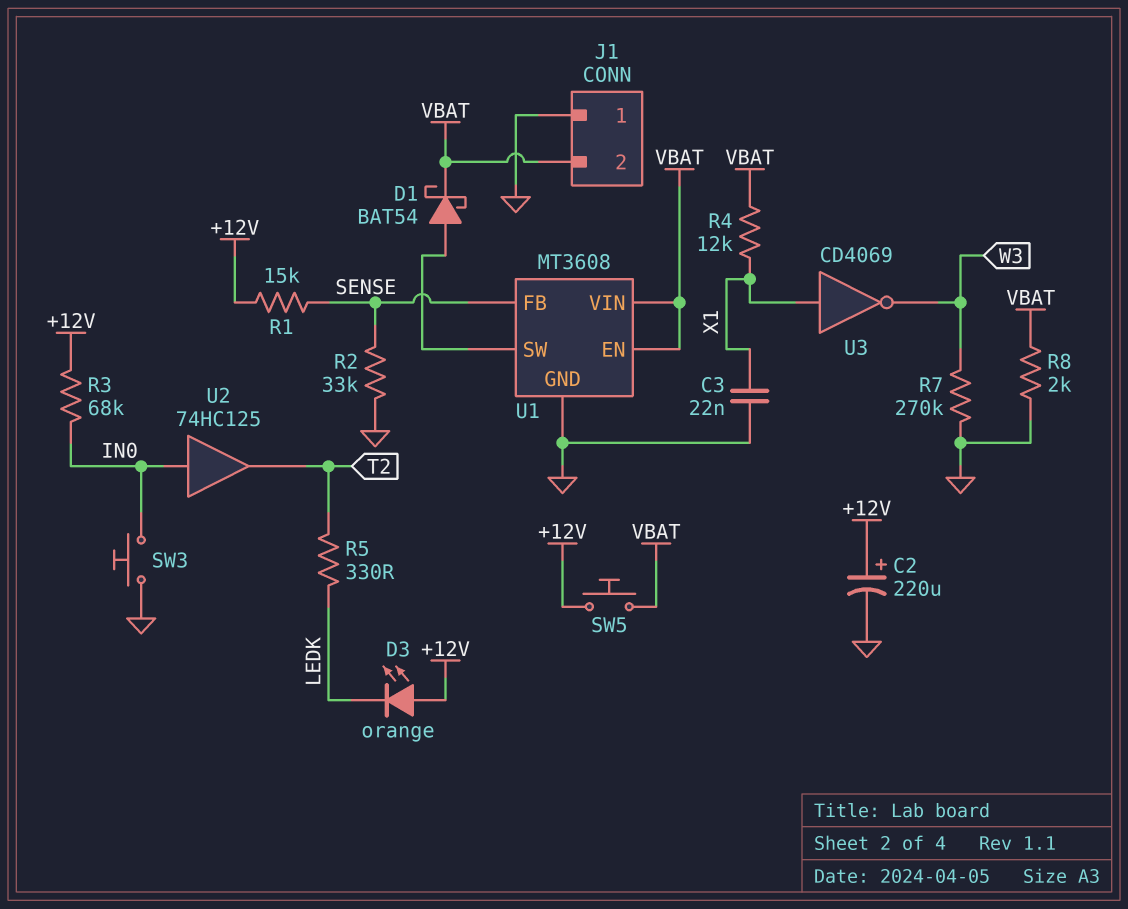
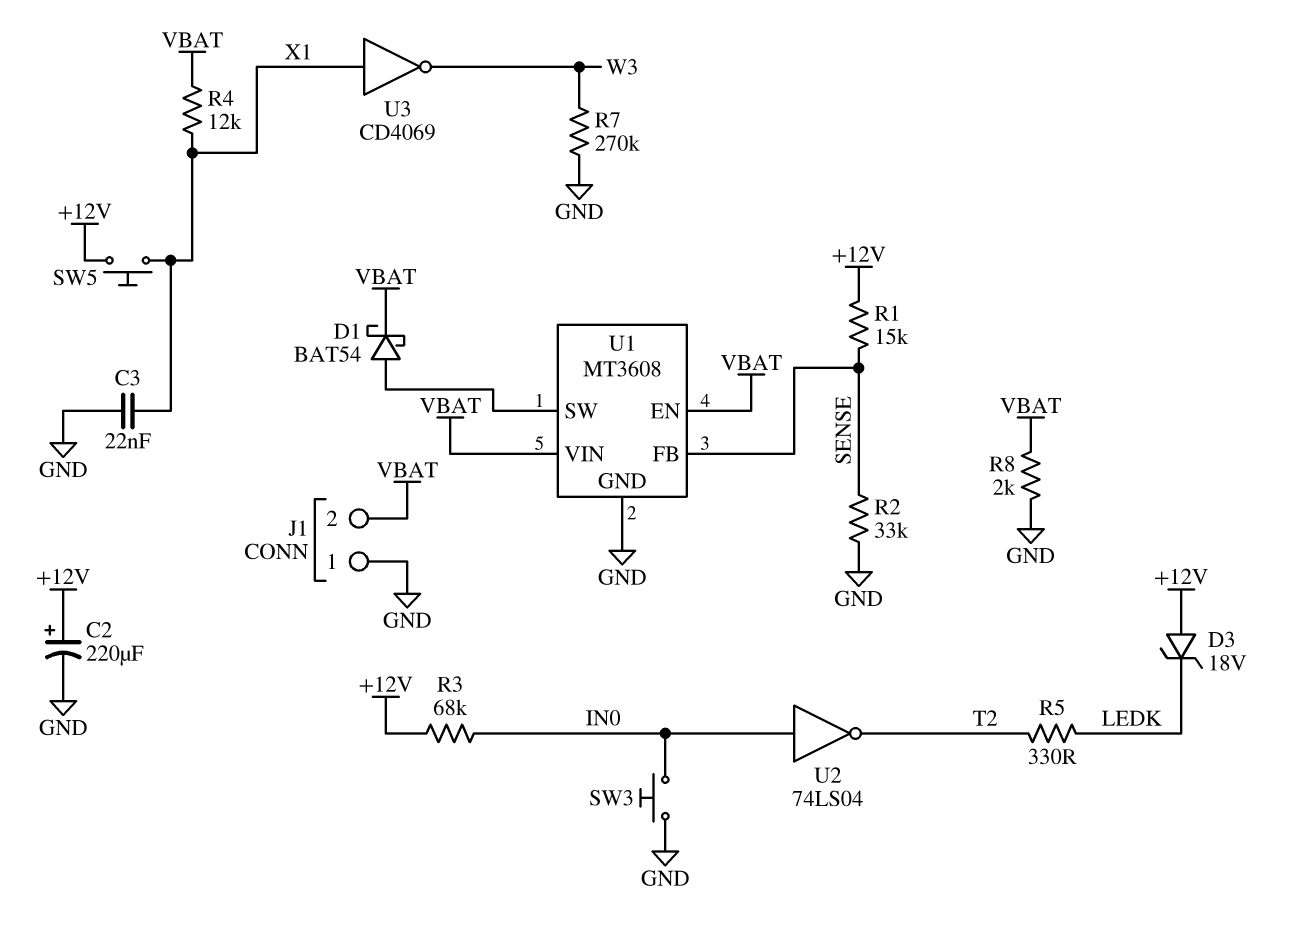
D3: LED orange (A +12V, K LEDK) -> zener 18V (A +12V, K LEDK)
SW5: button (+12V, VBAT) -> button (+12V, X1)
U2: buffer 74HC125 (in IN0, out T2) -> NOT 74LS04 (in IN0, out T2)

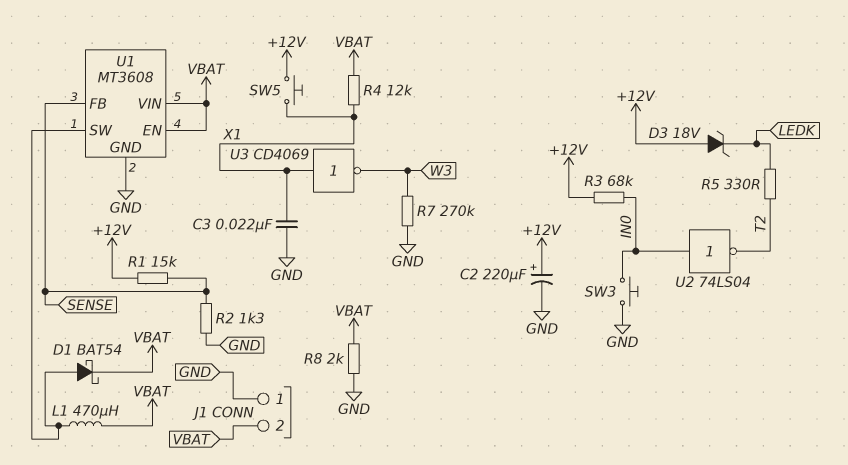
L1: none -> 470uH (U1/SW, VBAT)
R2: 33k (GND, SENSE) -> 1.3k (GND, SENSE)

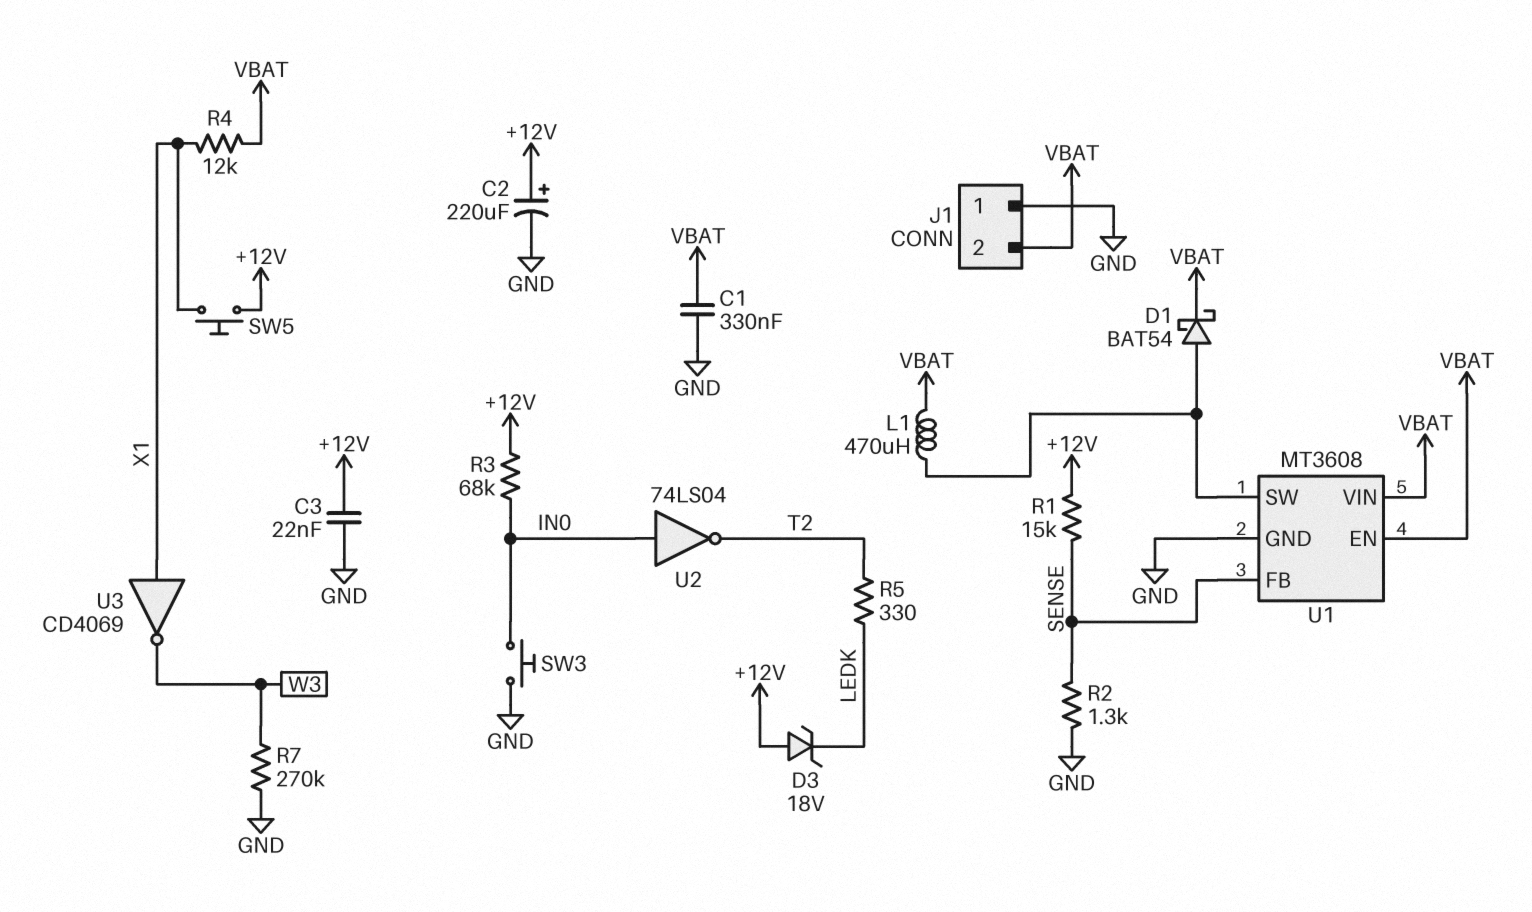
C1: none -> 330nF (GND, VBAT)
C3: 22nF (GND, X1) -> 22nF (+12V, GND)
R8: 2k (GND, VBAT) -> none

